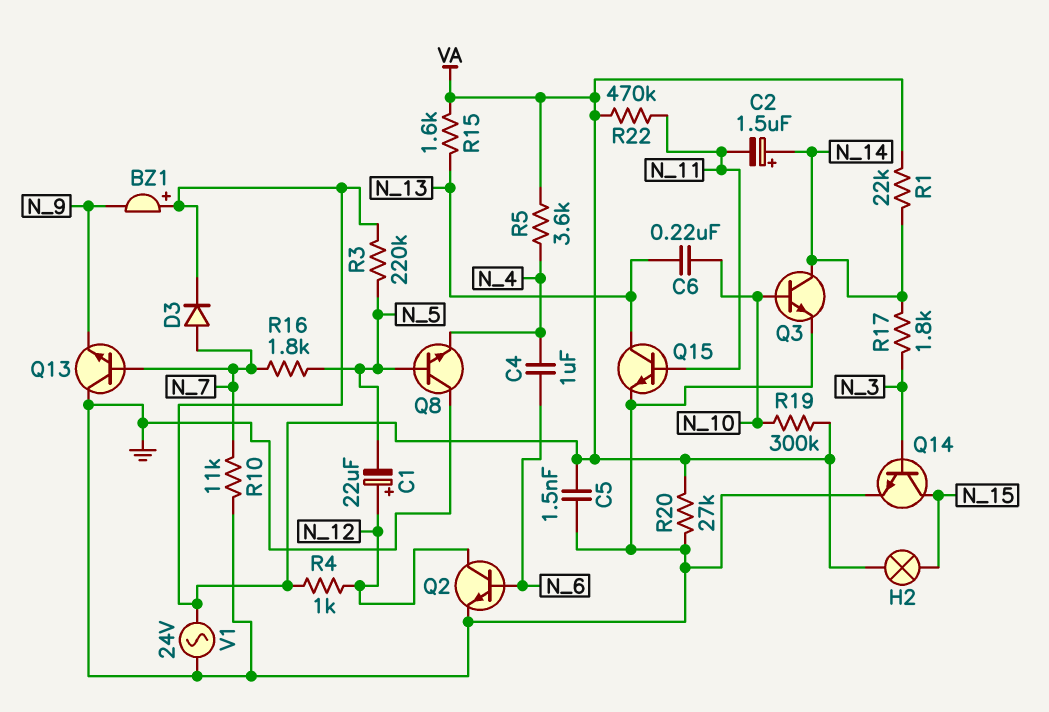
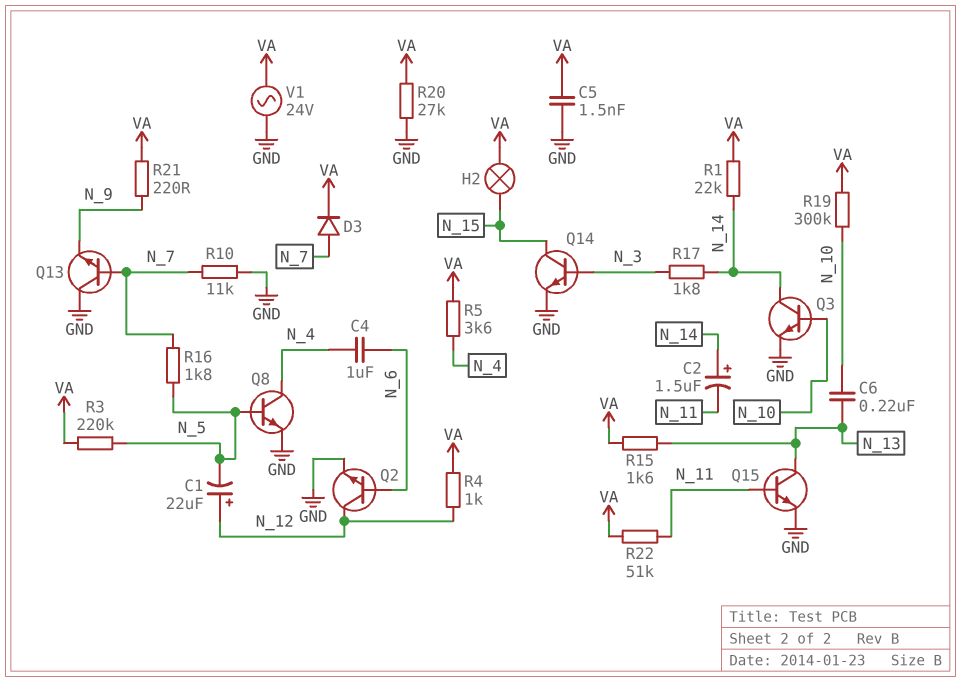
BZ1: buzzer (plus VA, minus N_9) -> none
Q8: NPN (B N_5, C GND, E N_4) -> NPN (B N_5, C N_4, E GND)
R21: none -> 220 (N_9, VA)
R22: 470k (N_11, VA) -> 51k (N_11, VA)

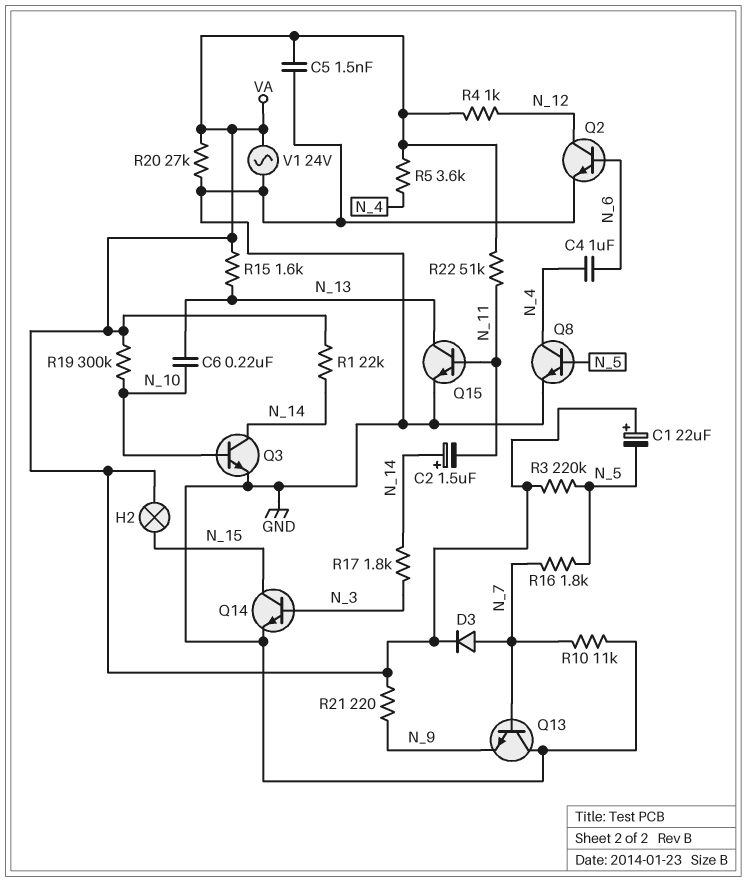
C1: 22uF (plus N_12, minus N_5) -> 22uF (plus VA, minus N_5)

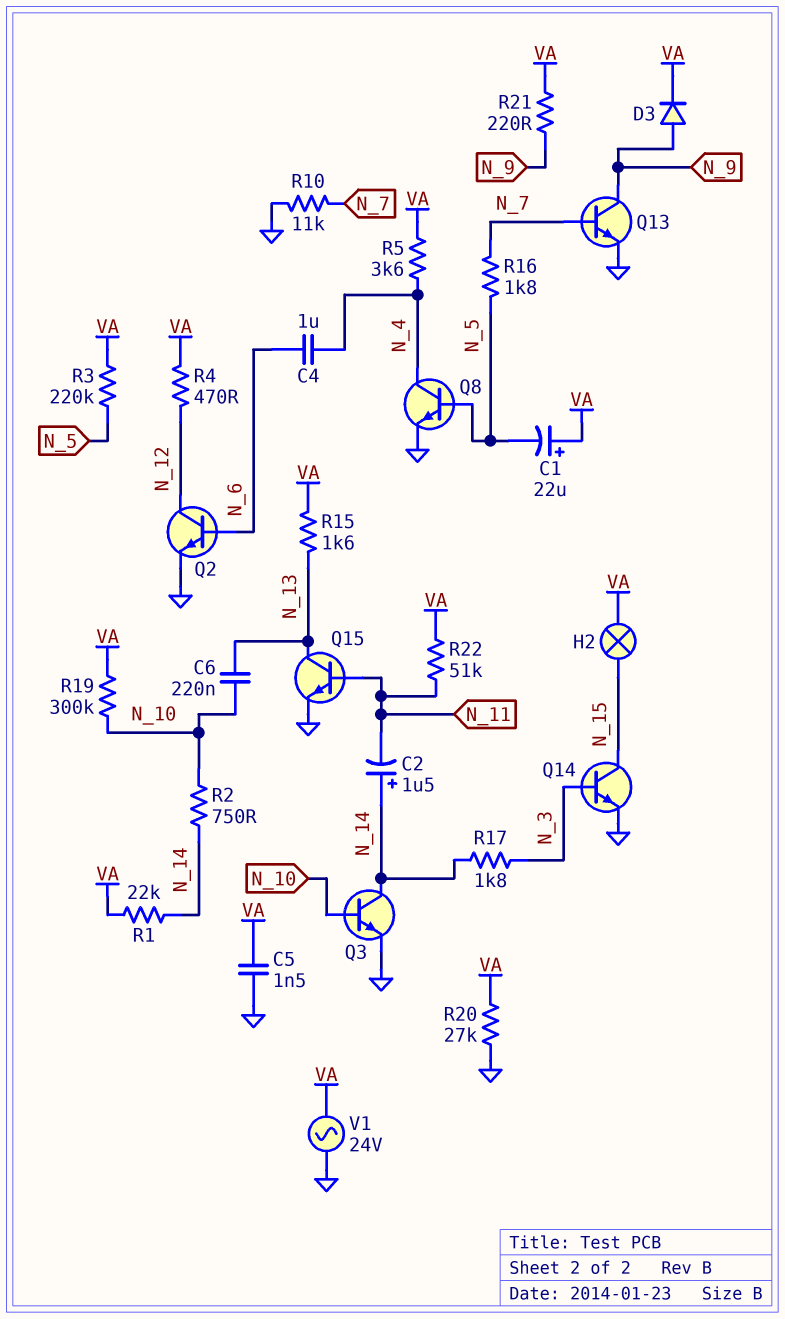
D3: diode (A N_7, K VA) -> diode (A N_9, K VA)
Q13: NPN (B N_7, C GND, E N_9) -> NPN (B N_7, C N_9, E GND)
R2: none -> 750 (N_10, N_14)
R4: 1k (N_12, VA) -> 470 (N_12, VA)

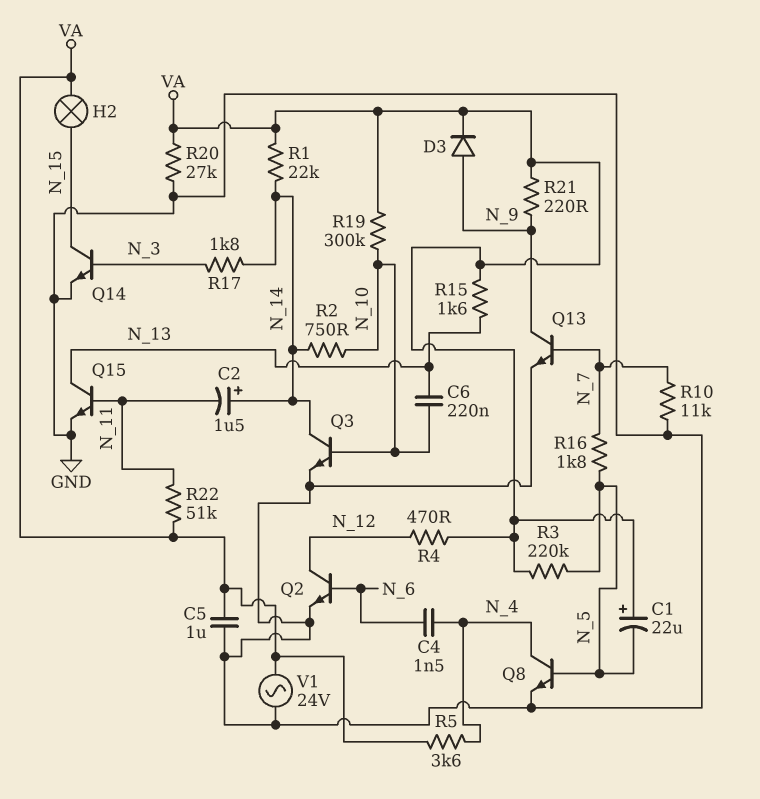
C4: 1uF (N_4, N_6) -> 1.5nF (N_4, N_6)
C5: 1.5nF (GND, VA) -> 1uF (GND, VA)

